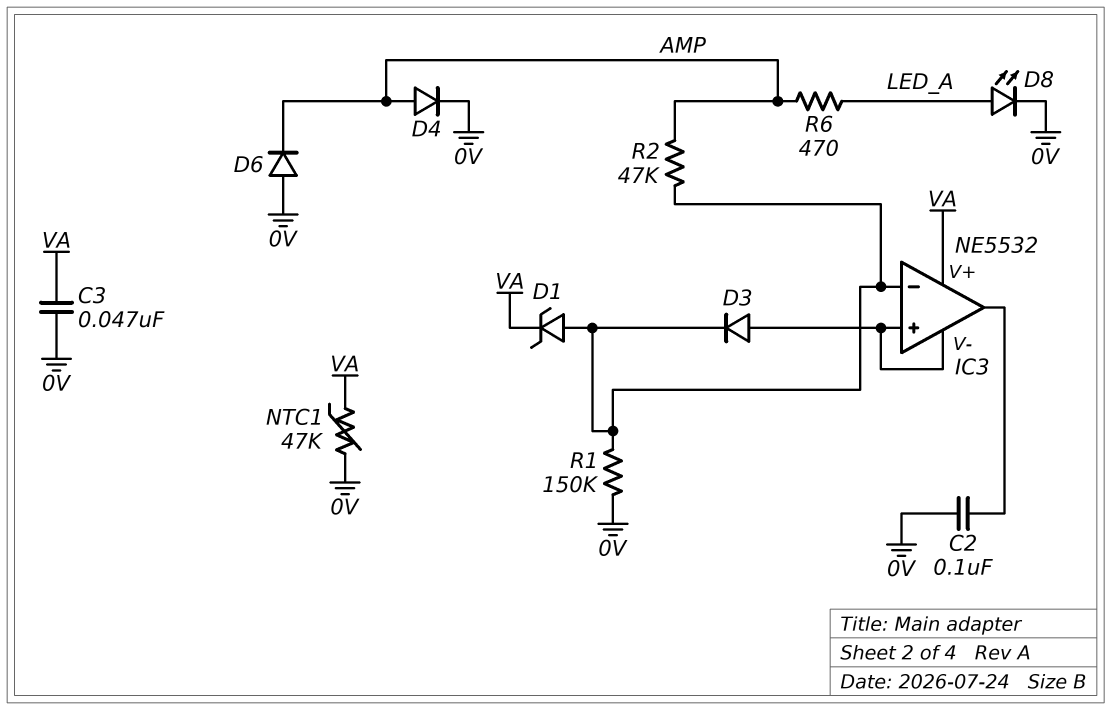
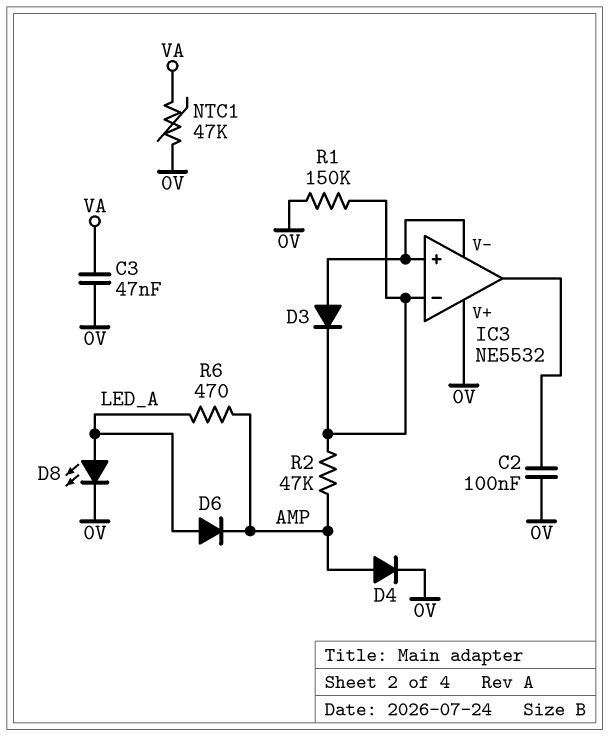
D1: zener (A IC3/in-, K VA) -> none
D6: diode (A 0V, K AMP) -> diode (A LED_A, K AMP)
IC3 pin V+: VA -> 0V

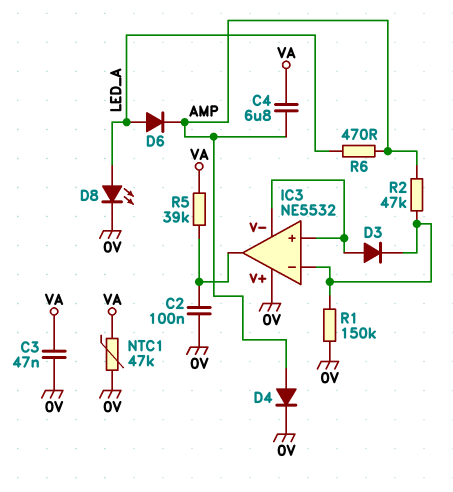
C4: none -> 6.8uF (AMP, VA)
R5: none -> 39k (IC3/out, VA)

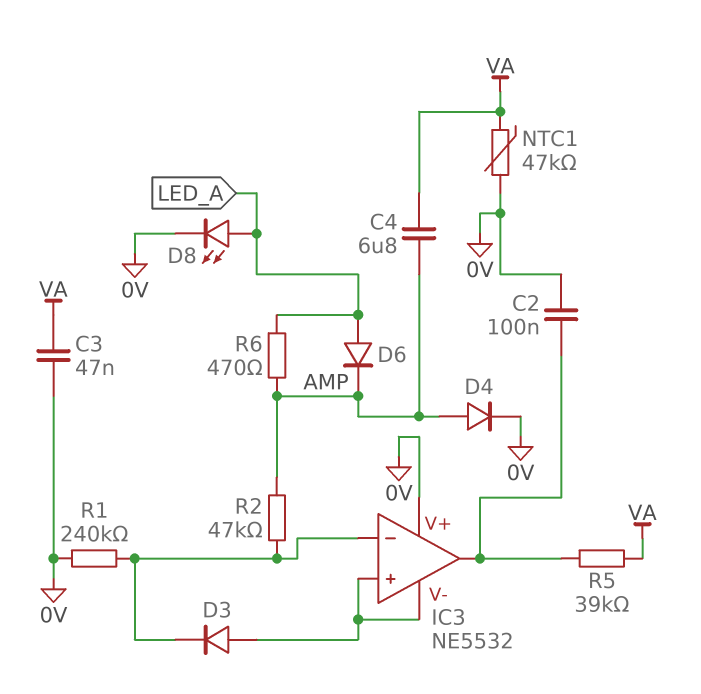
R1: 150k (0V, IC3/in-) -> 240k (0V, IC3/in-)

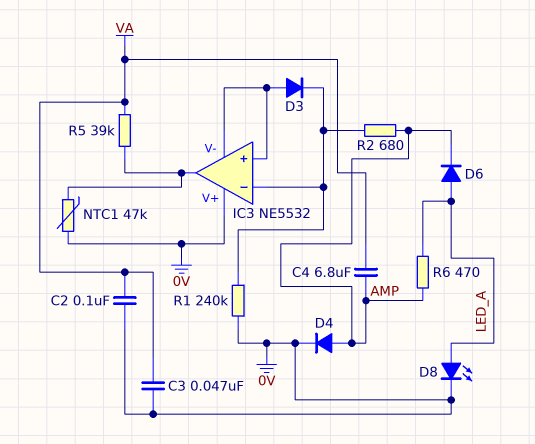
C2: 100nF (0V, IC3/out) -> 100nF (0V, VA)
NTC1: 47k (0V, VA) -> 47k (0V, IC3/out)
R2: 47k (AMP, IC3/in-) -> 680 (AMP, IC3/in-)

